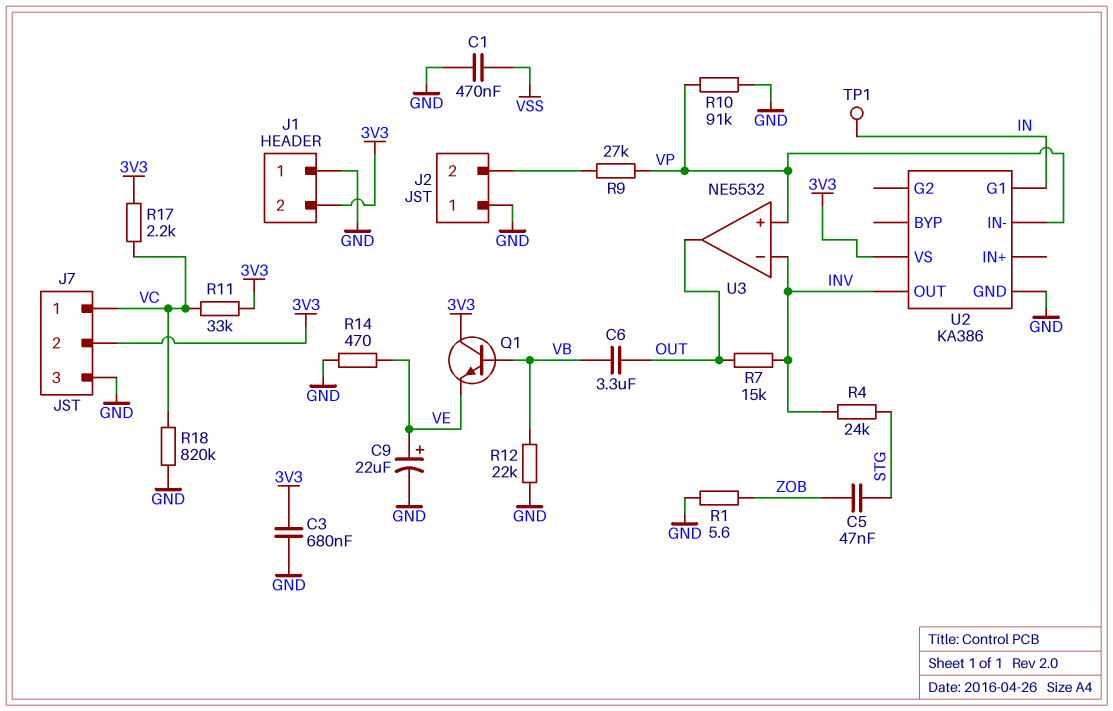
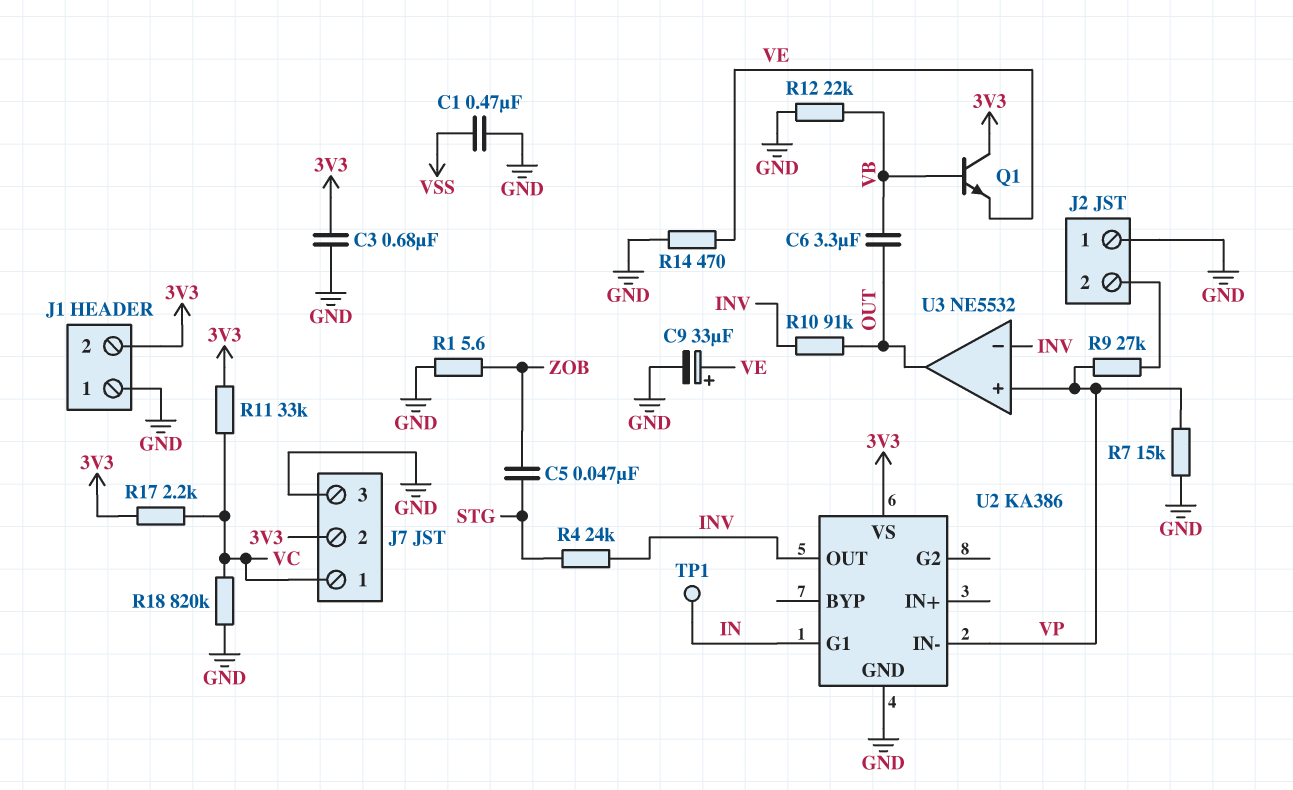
C9: 22uF (plus VE, minus GND) -> 33uF (plus VE, minus GND)
R7: 15k (INV, OUT) -> 15k (GND, VP)
R10: 91k (GND, VP) -> 91k (INV, OUT)

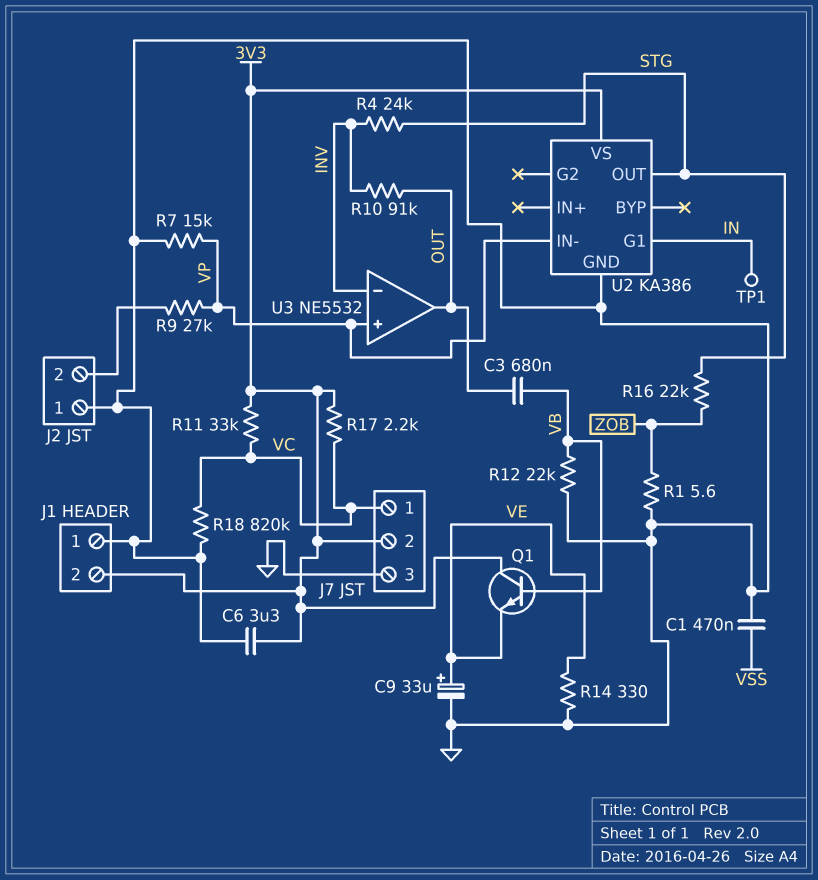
C3: 680nF (3V3, GND) -> 680nF (OUT, VB)
C5: 47nF (STG, ZOB) -> none
C6: 3.3uF (OUT, VB) -> 3.3uF (3V3, GND)
R14: 470 (GND, VE) -> 330 (GND, VE)
R16: none -> 22k (STG, ZOB)
U2 pin OUT: INV -> STG

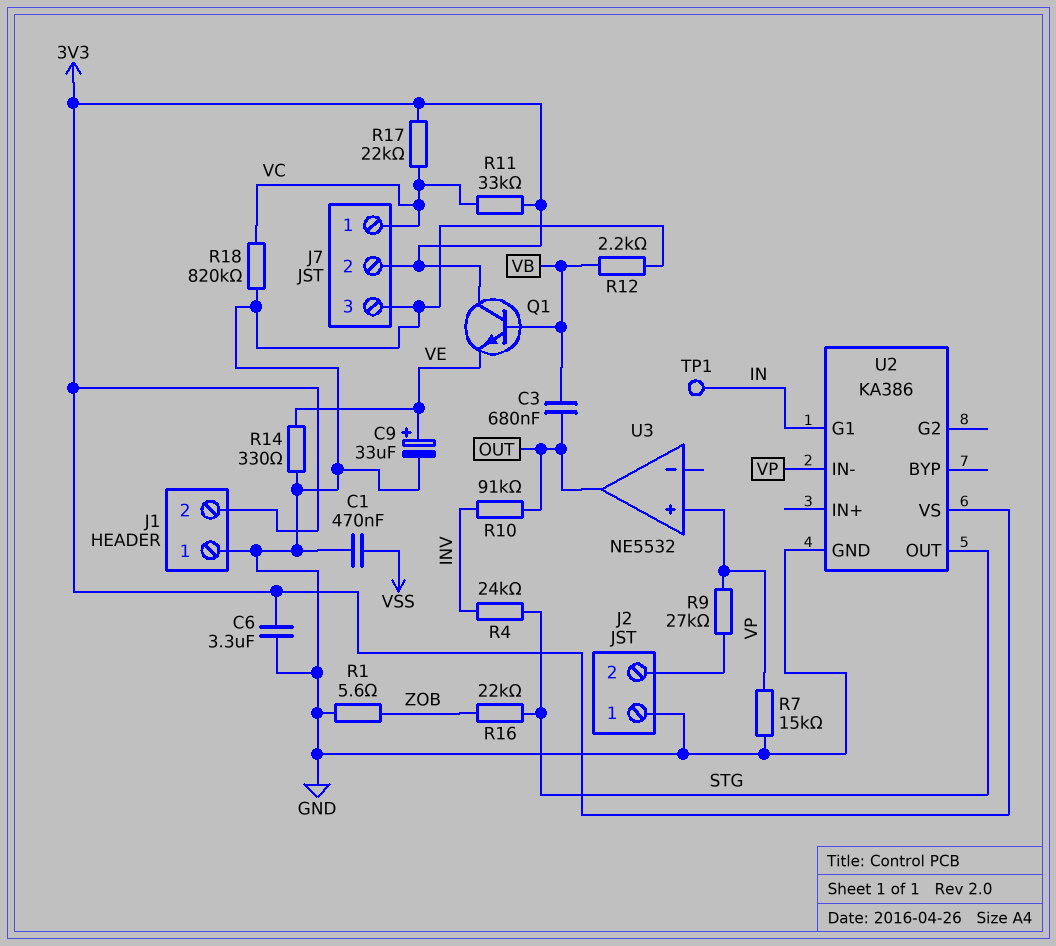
R12: 22k (GND, VB) -> 2.2k (GND, VB)
R17: 2.2k (3V3, VC) -> 22k (3V3, VC)
U3 pin in-: INV -> none

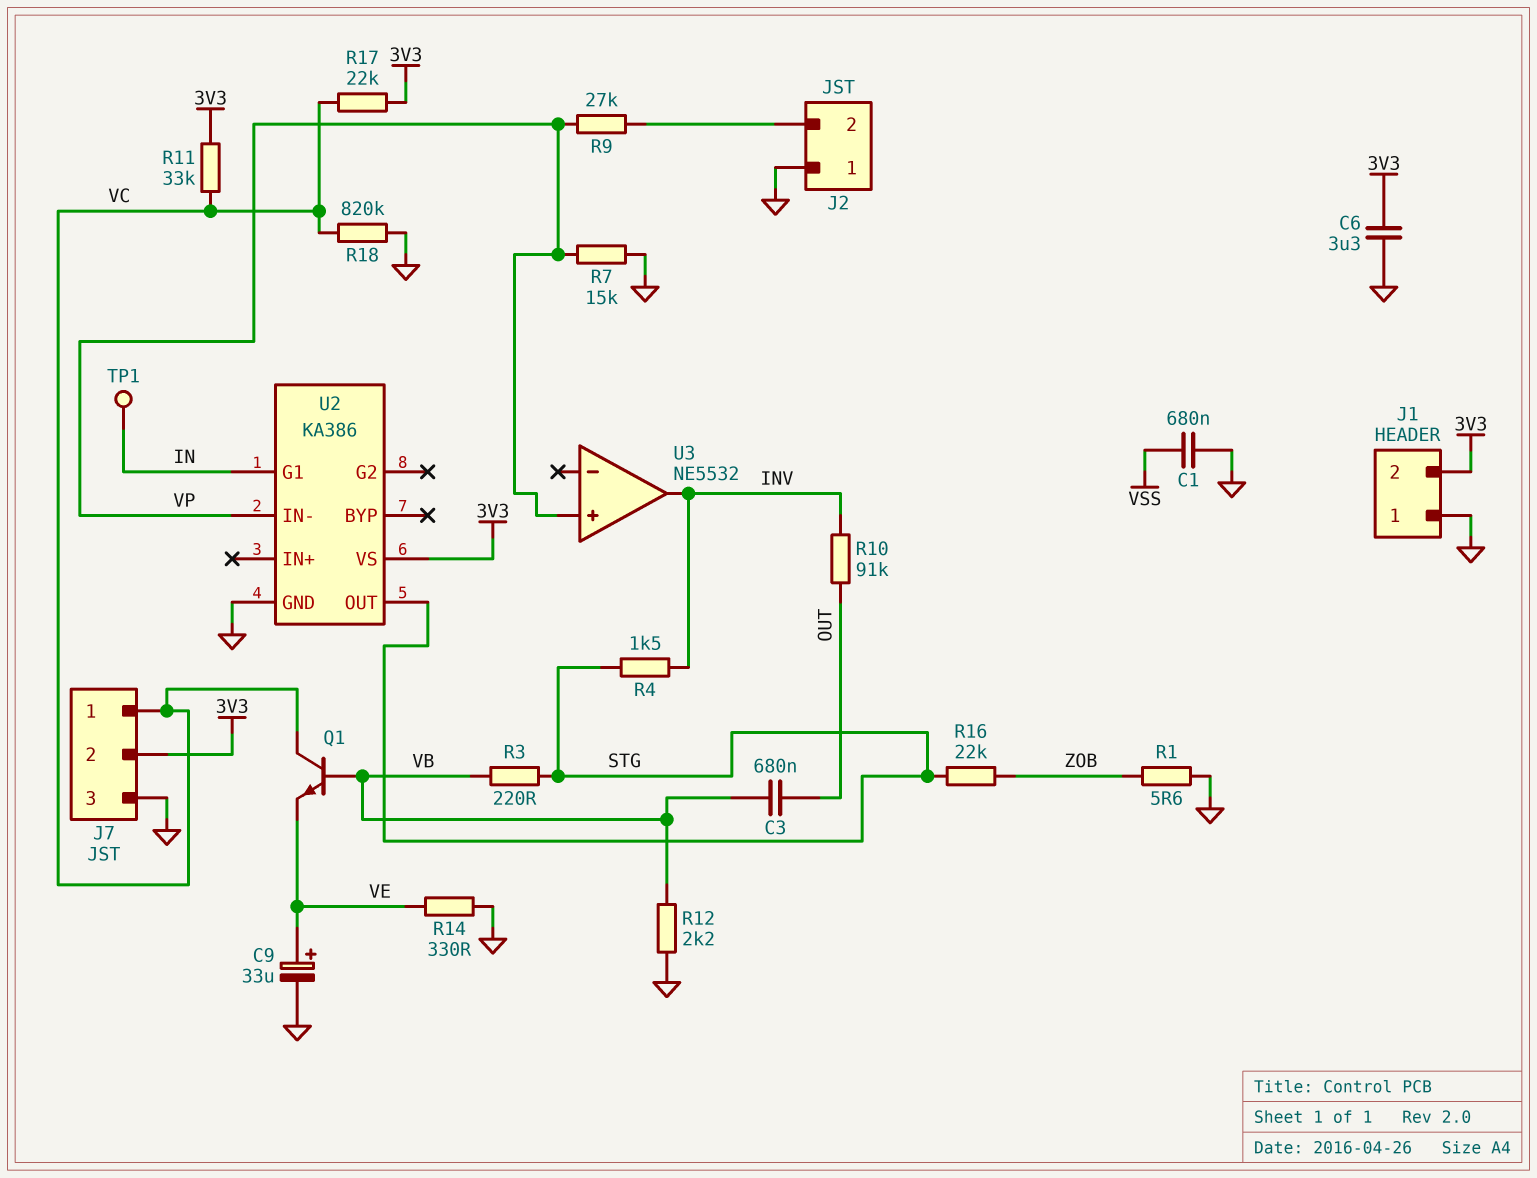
C1: 470nF (GND, VSS) -> 680nF (GND, VSS)
Q1: NPN (B VB, C 3V3, E VE) -> NPN (B VB, C VC, E VE)
R3: none -> 220 (STG, VB)
R4: 24k (INV, STG) -> 1.5k (INV, STG)
U3 pin out: OUT -> INV

